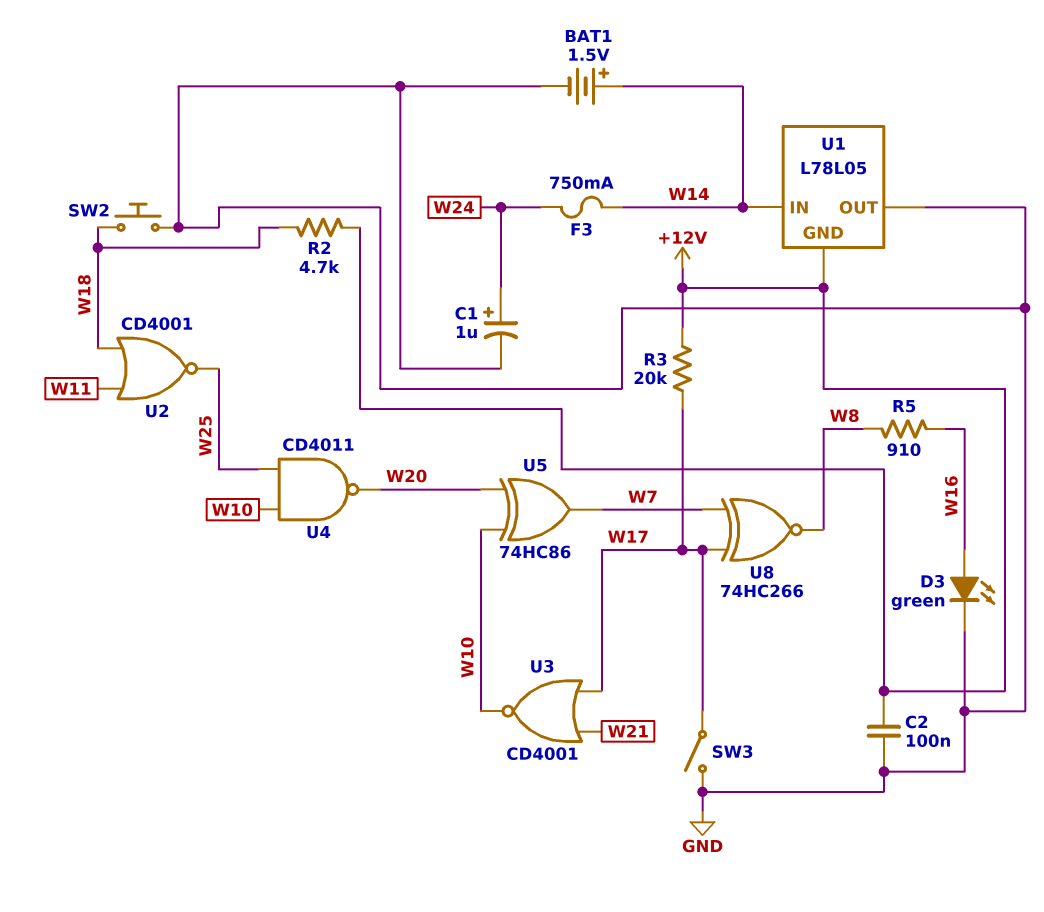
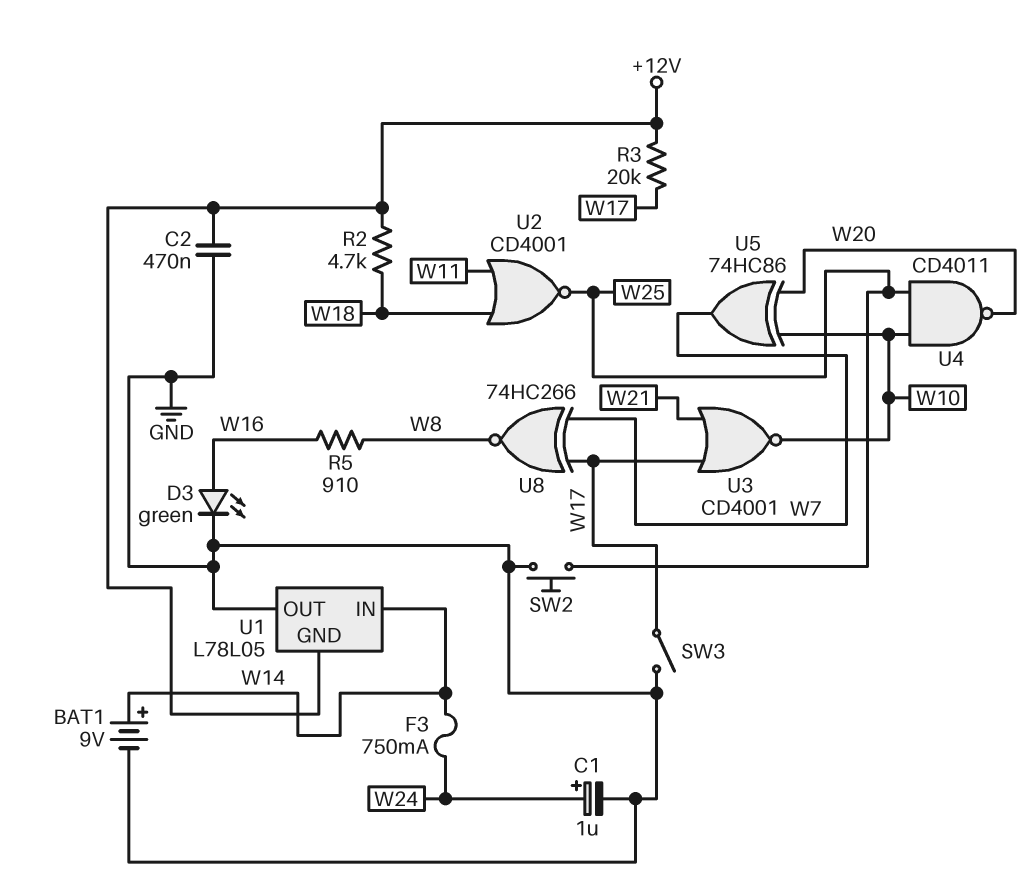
BAT1: 1.5V (plus W14, minus GND) -> 9V (plus W14, minus GND)
C2: 100nF (+12V, GND) -> 470nF (+12V, GND)
SW2: button (GND, W18) -> button (GND, W25)

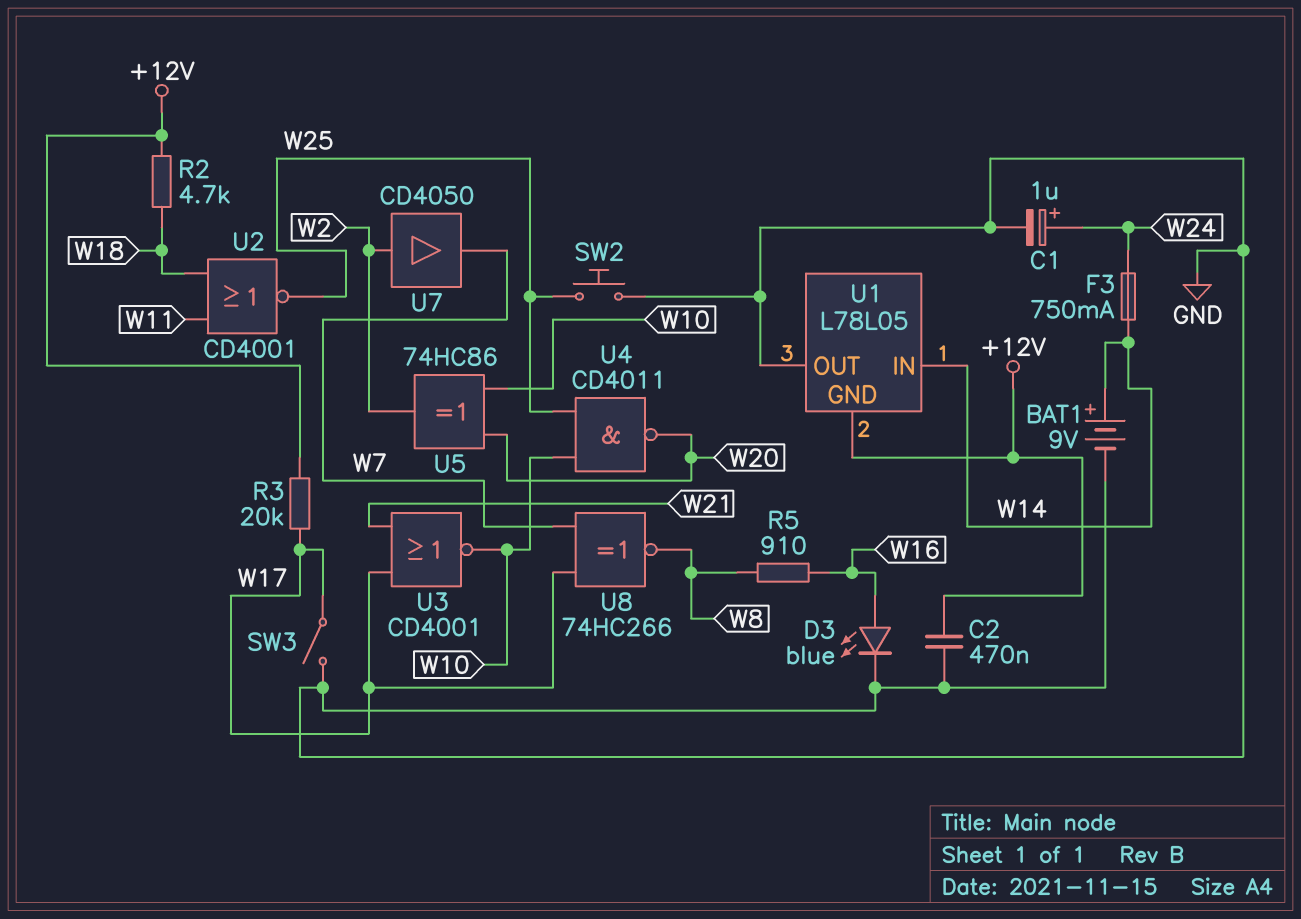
D3: LED green (A W16, K GND) -> LED blue (A W16, K GND)
U5: XOR 74HC86 (in W10, in W20, out W7) -> XOR 74HC86 (in W10, in W20, out W2)
U7: none -> buffer CD4050 (in W2, out W7)

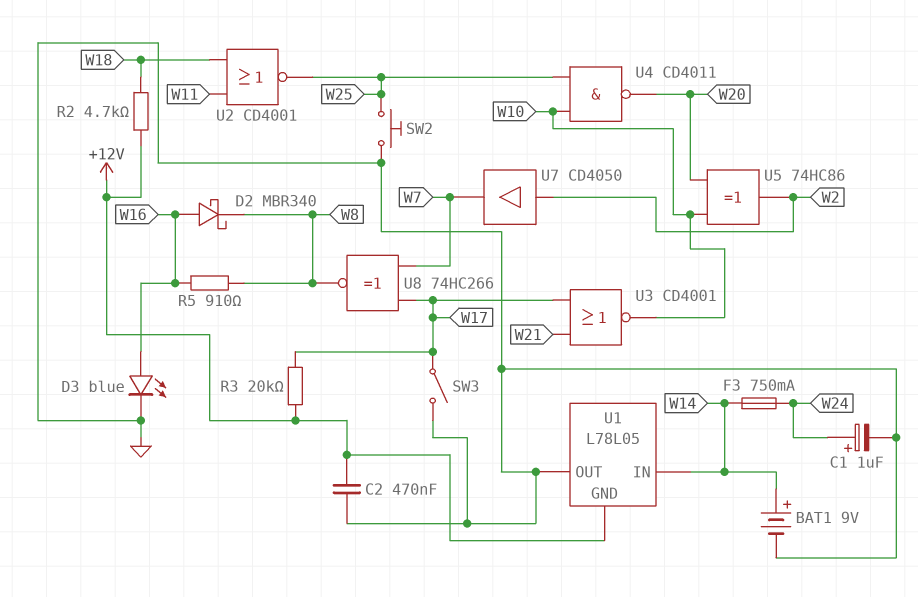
D2: none -> schottky MBR340 (A W16, K W8)

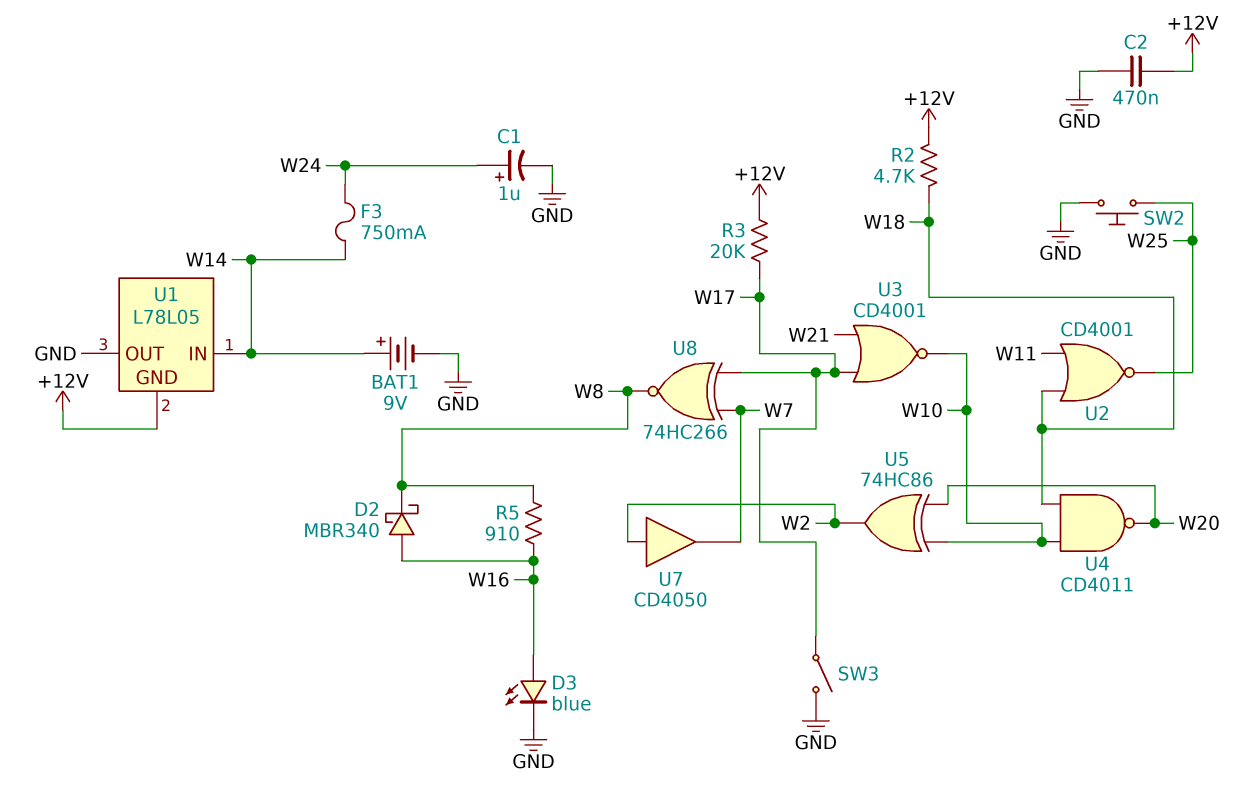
U4: NAND CD4011 (in W10, in W25, out W20) -> NAND CD4011 (in W10, in W18, out W20)

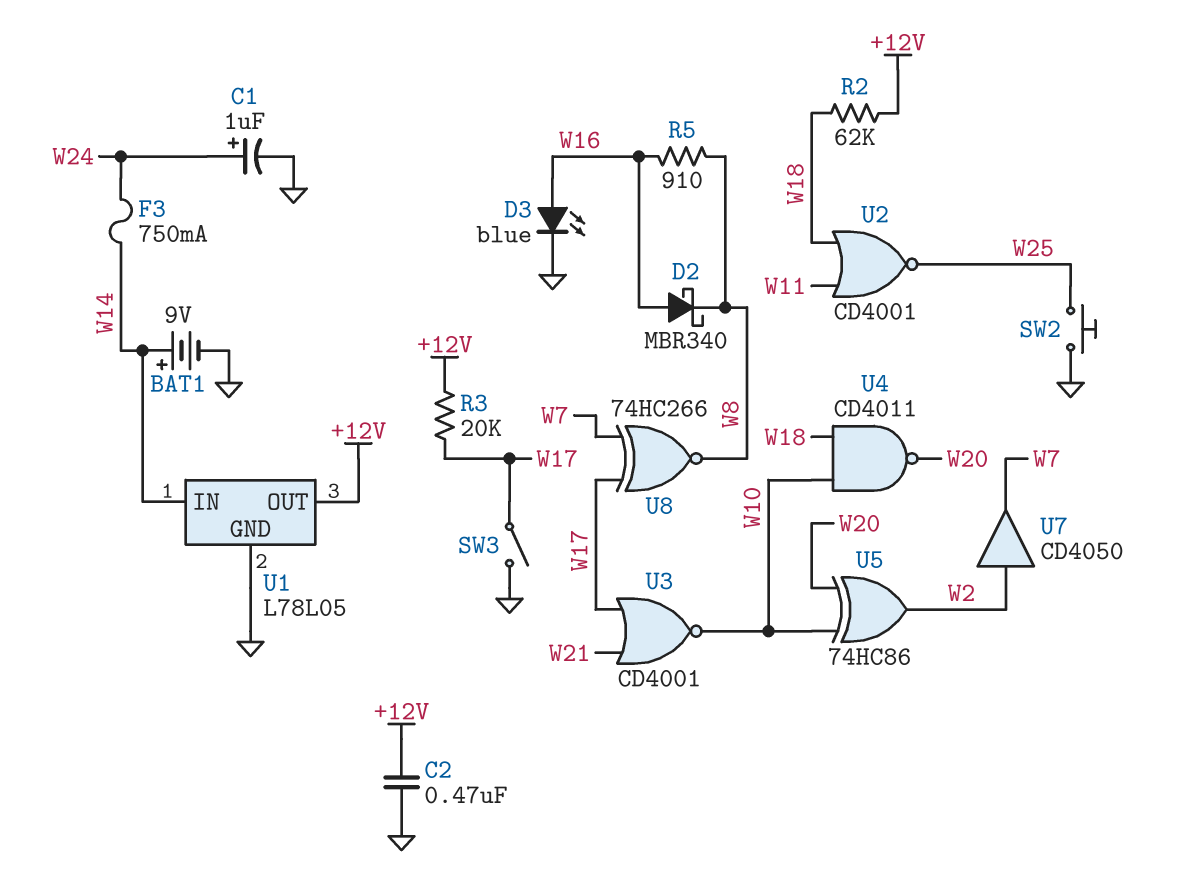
R2: 4.7k (+12V, W18) -> 62k (+12V, W18)
U1 pin GND: +12V -> GND
U1 pin OUT: GND -> +12V

